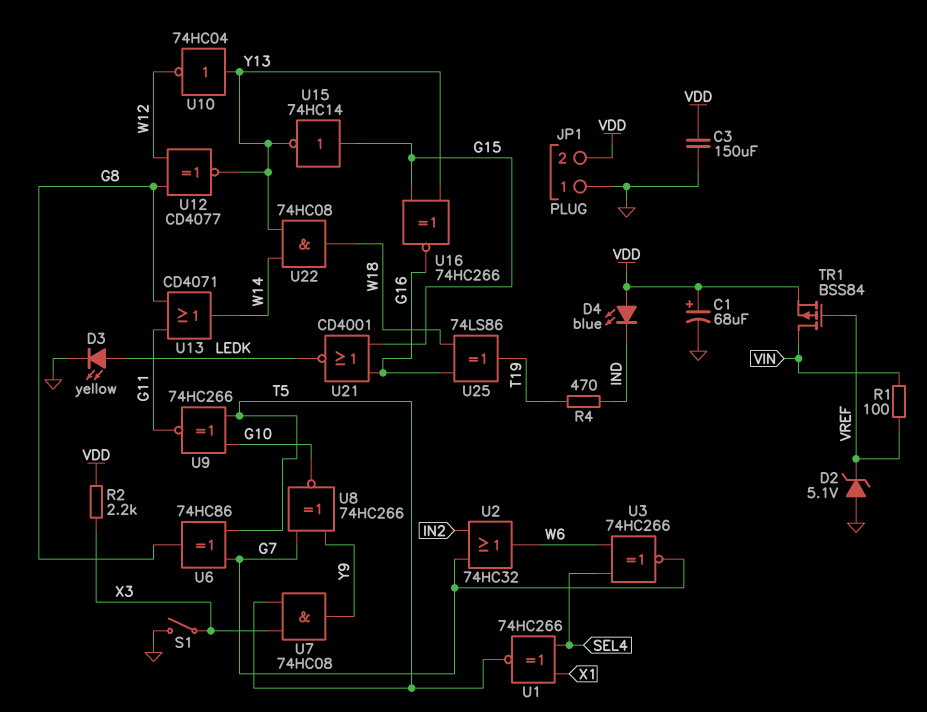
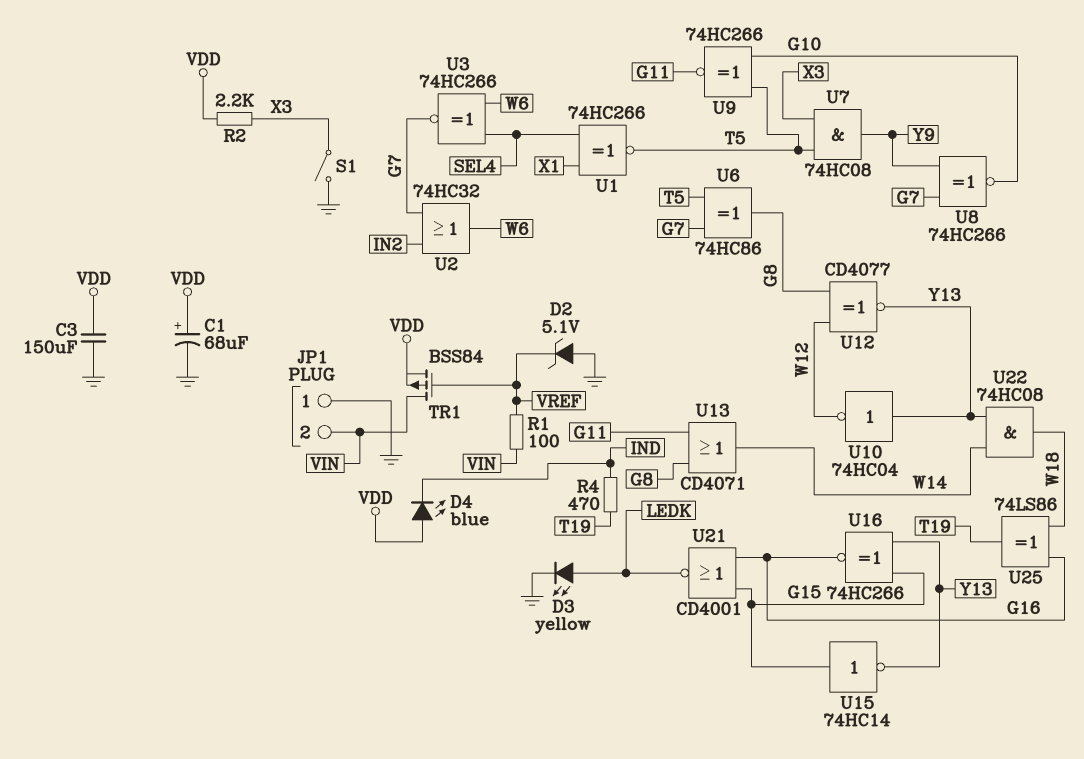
JP1 pin 2: VDD -> VIN

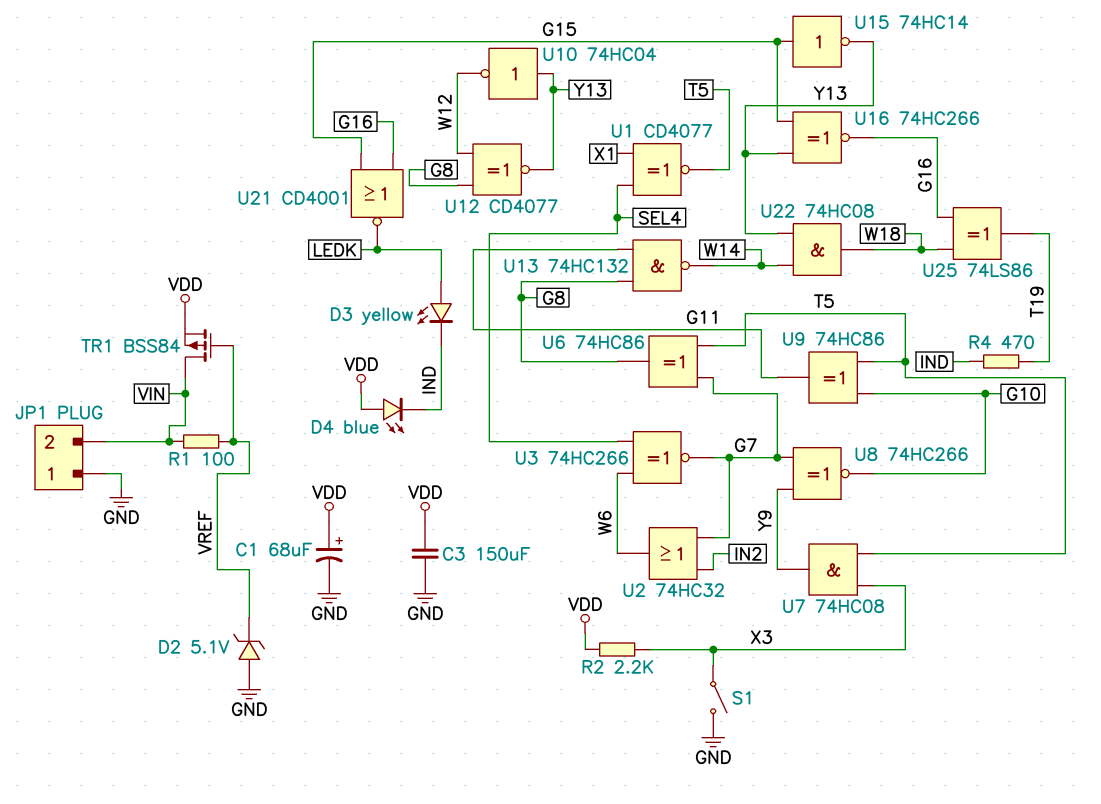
D3: LED yellow (A LEDK, K GND) -> LED yellow (A LEDK, K IND)
U1: XNOR 74HC266 (in SEL4, in X1, out T5) -> XNOR CD4077 (in SEL4, in X1, out T5)
U9: XNOR 74HC266 (in G10, in T5, out G11) -> XOR 74HC86 (in G10, in T5, out G11)
U13: OR CD4071 (in G8, in G11, out W14) -> NAND 74HC132 (in G8, in G11, out W14)

